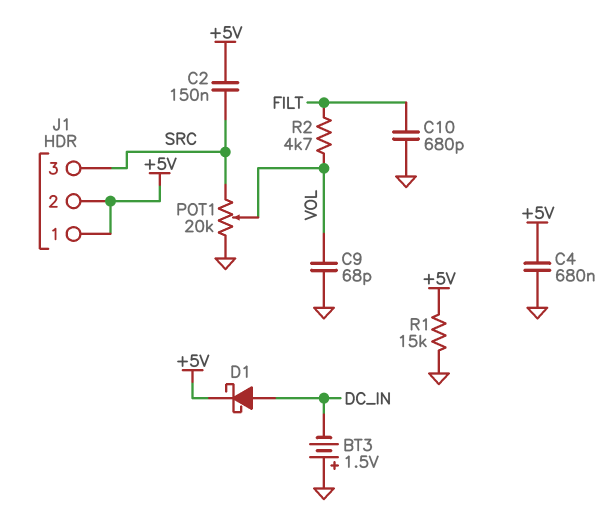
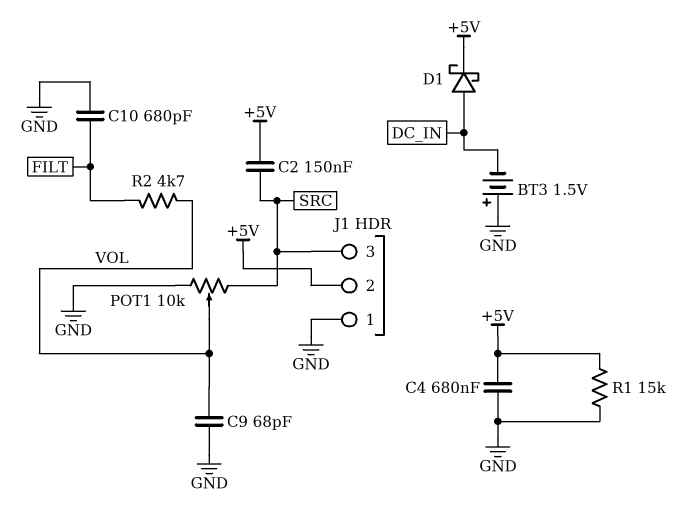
J1 pin 1: +5V -> GND
POT1: 20k (GND, SRC, wiper VOL) -> 10k (GND, SRC, wiper VOL)

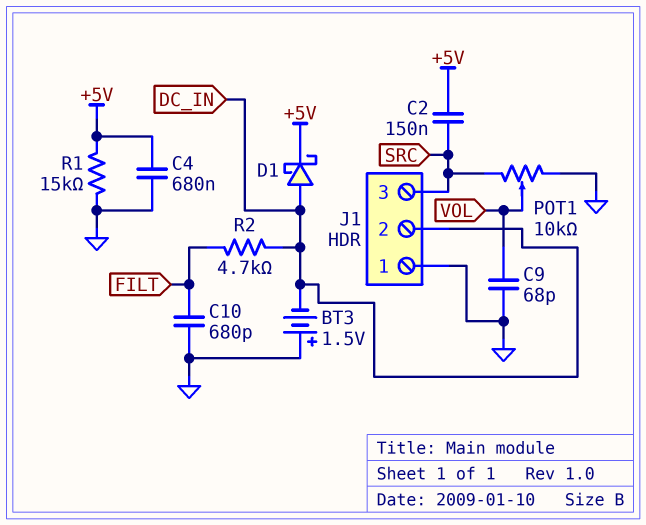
J1 pin 2: +5V -> DC_IN
R2: 4.7k (FILT, VOL) -> 4.7k (DC_IN, FILT)

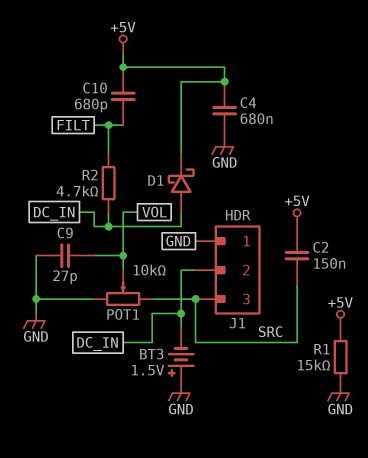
C9: 68pF (GND, VOL) -> 27pF (GND, VOL)
C10: 680pF (FILT, GND) -> 680pF (+5V, FILT)

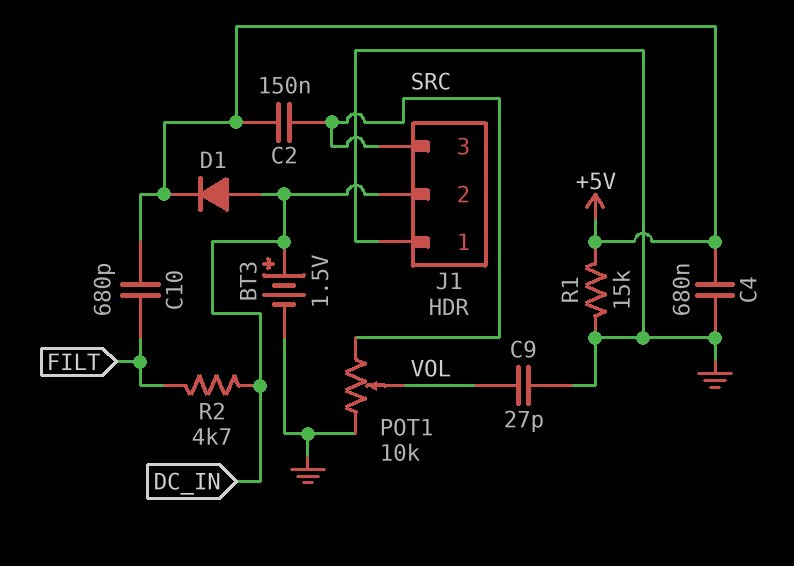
BT3: 1.5V (plus GND, minus DC_IN) -> 1.5V (plus DC_IN, minus GND)
D1: schottky (A DC_IN, K +5V) -> diode (A DC_IN, K +5V)

